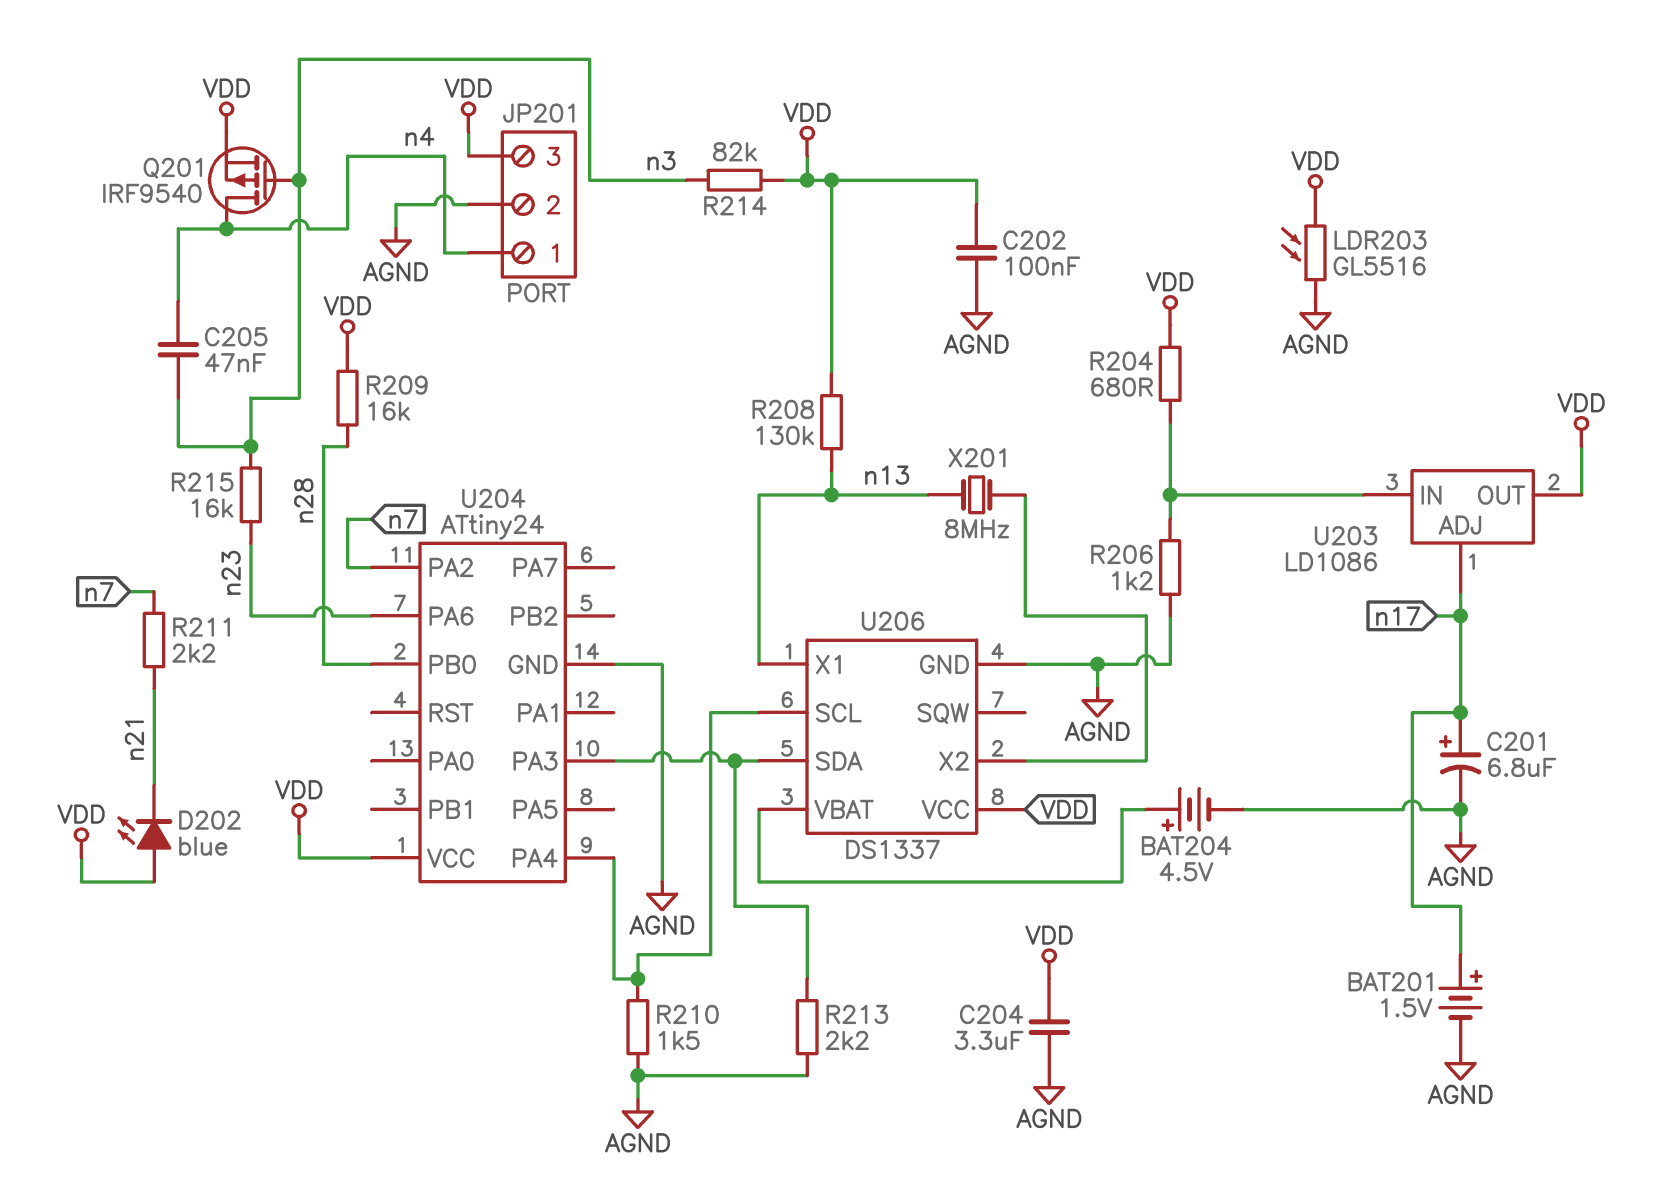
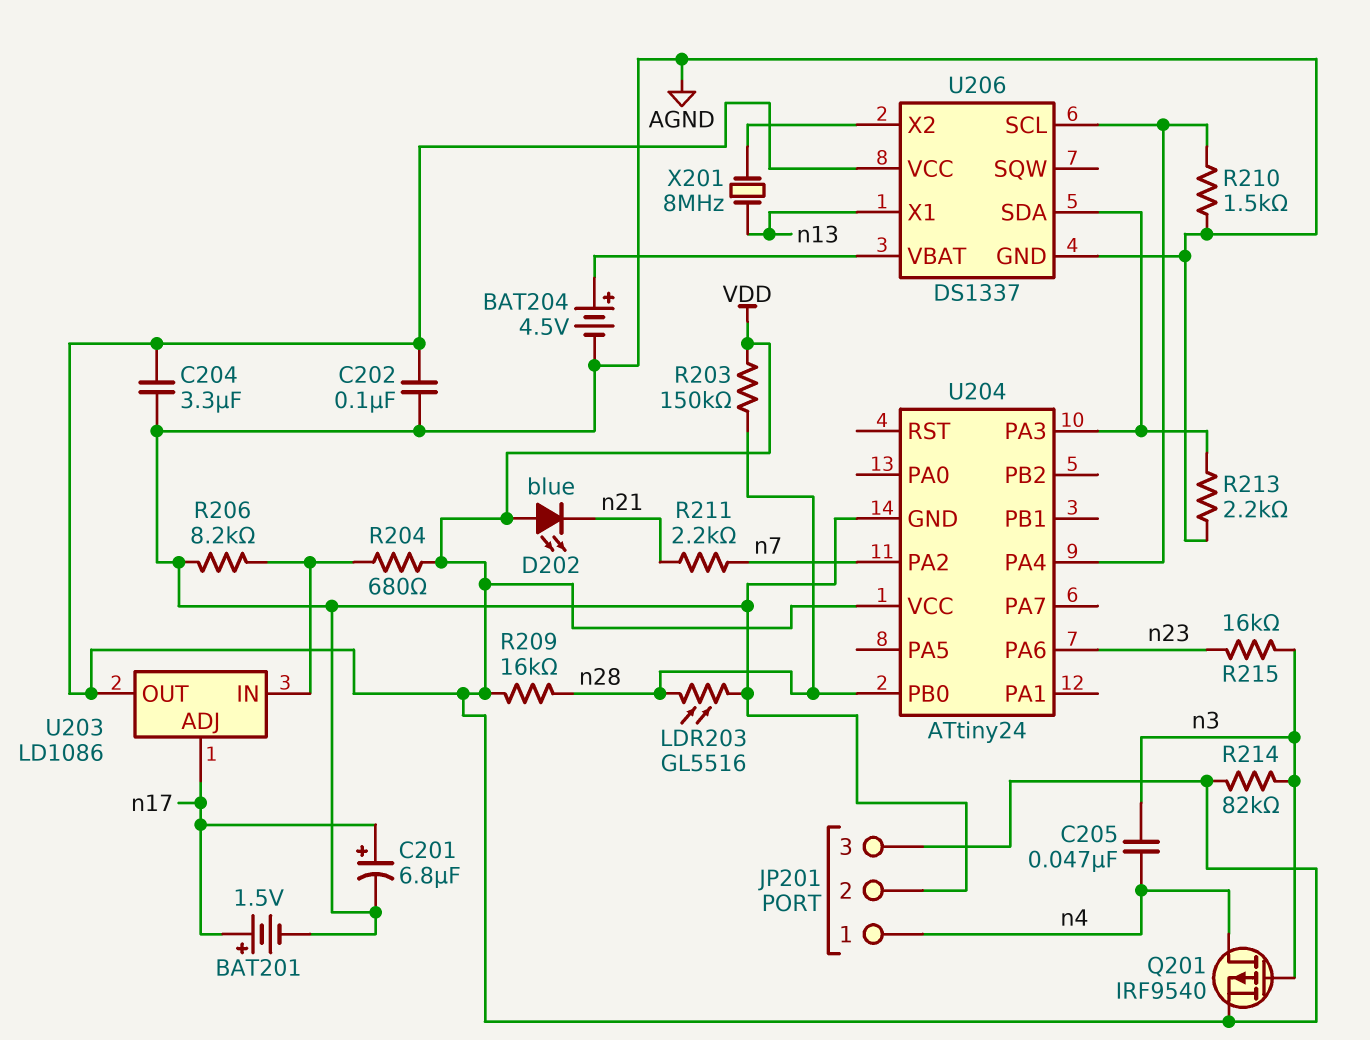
LDR203: GL5516 (AGND, VDD) -> GL5516 (AGND, n28)
R203: none -> 150k (VDD, n28)
R206: 1.2k (AGND, U203/IN) -> 8.2k (AGND, U203/IN)
R208: 130k (VDD, n13) -> none

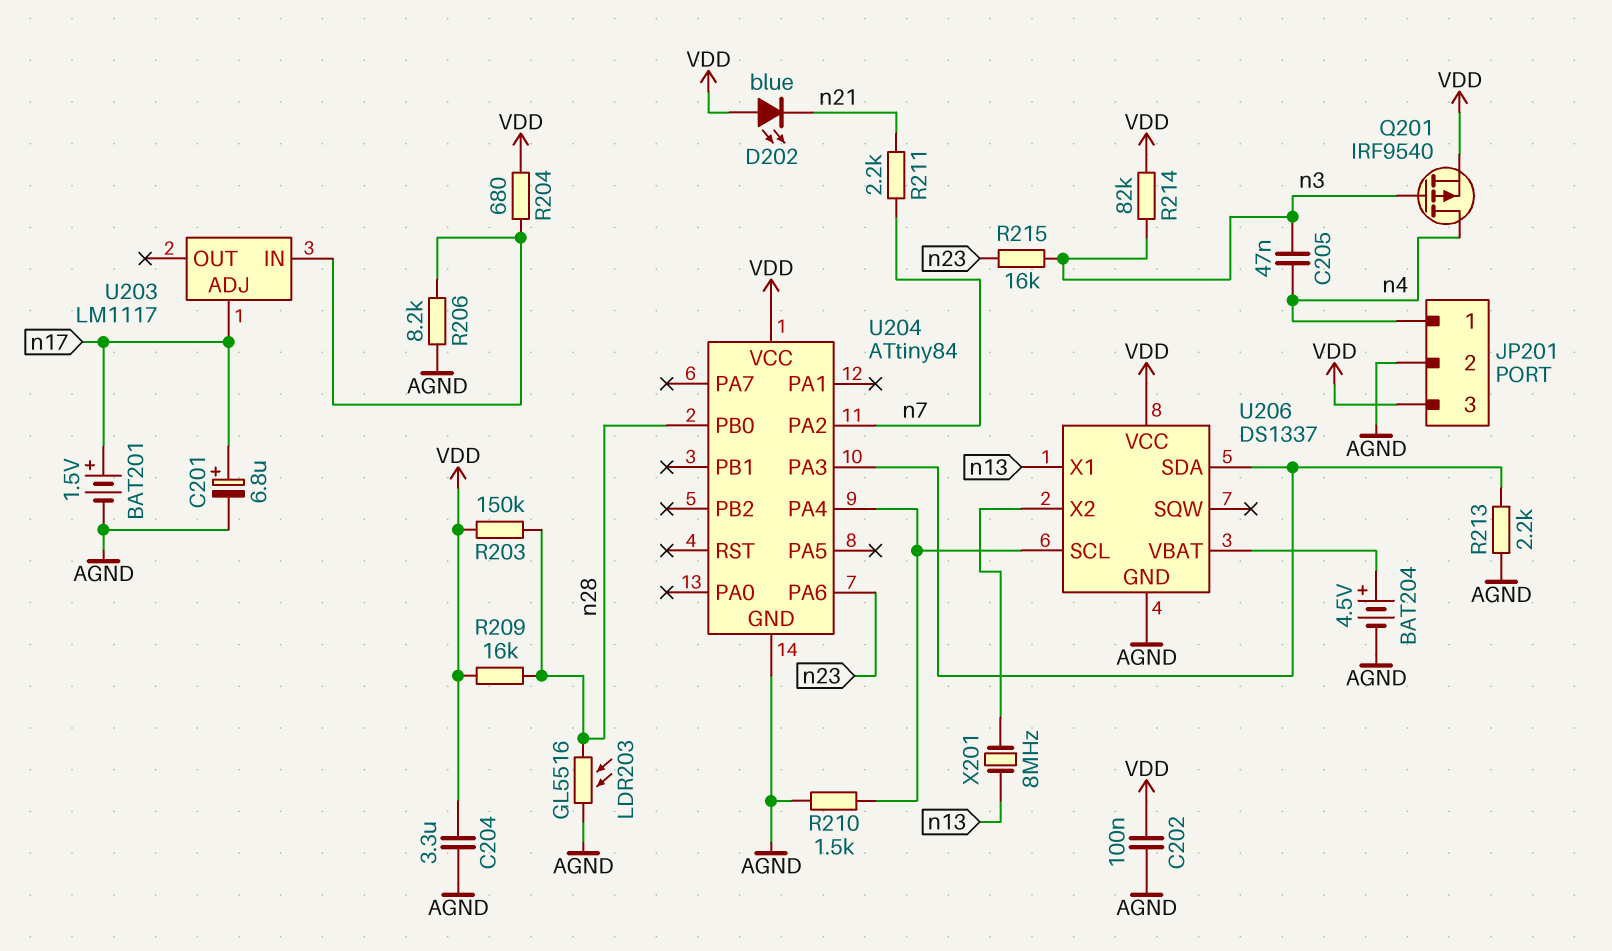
U203: LD1086 -> LM1117
U203 pin OUT: VDD -> none
U204: ATtiny24 -> ATtiny84

